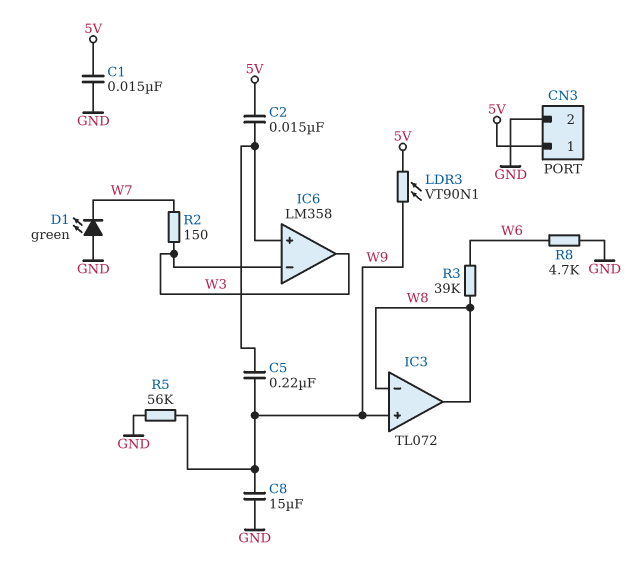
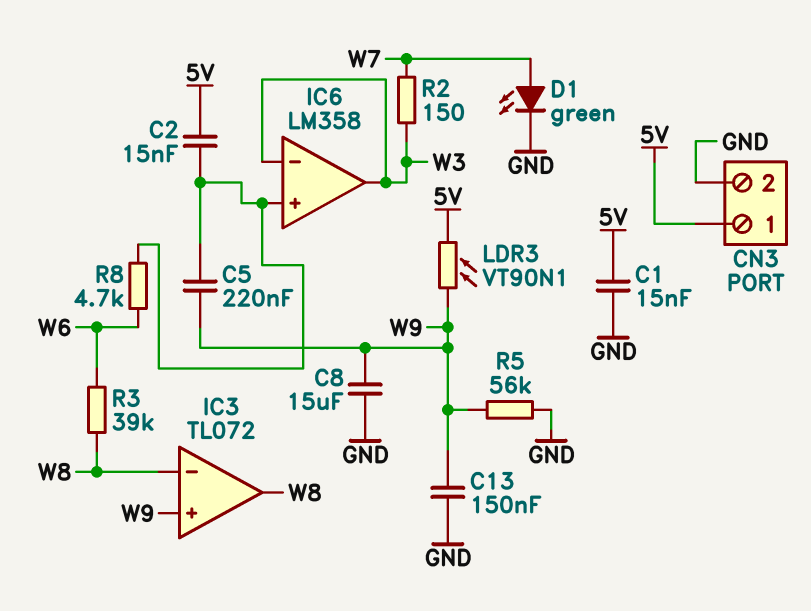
C13: none -> 150nF (GND, W9)
D1: LED green (A GND, K W7) -> LED green (A W7, K GND)
R8: 4.7k (GND, W6) -> 4.7k (IC6/in+, W6)

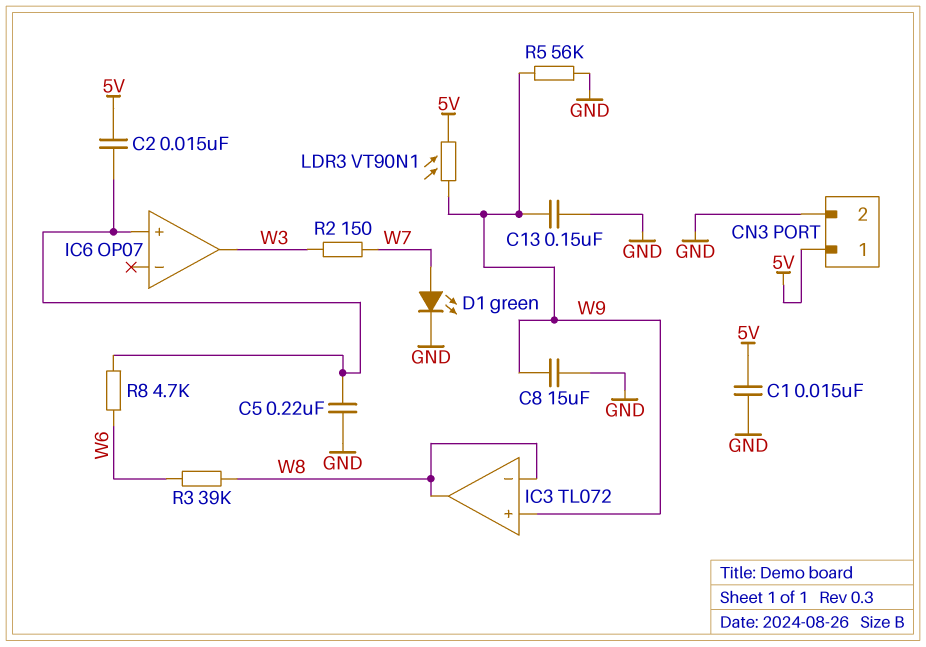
C5: 220nF (IC6/in+, W9) -> 220nF (GND, IC6/in+)
IC6: LM358 -> OP07
IC6 pin in-: W3 -> none

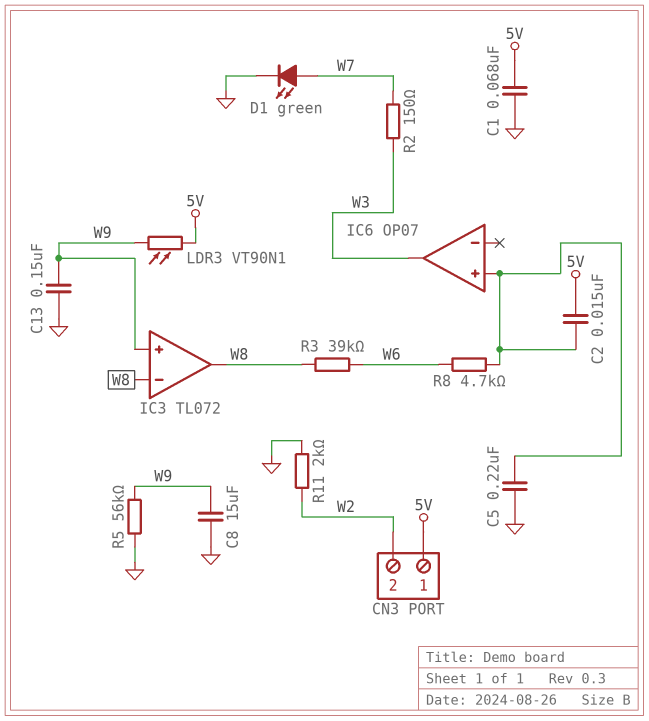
C1: 15nF (5V, GND) -> 68nF (5V, GND)
CN3 pin 2: GND -> W2
R11: none -> 2k (GND, W2)

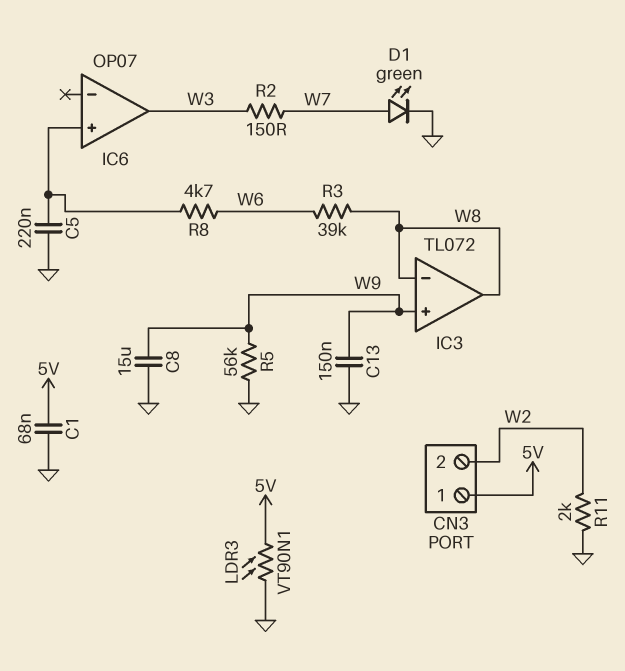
C2: 15nF (5V, IC6/in+) -> none
LDR3: VT90N1 (5V, W9) -> VT90N1 (5V, GND)

